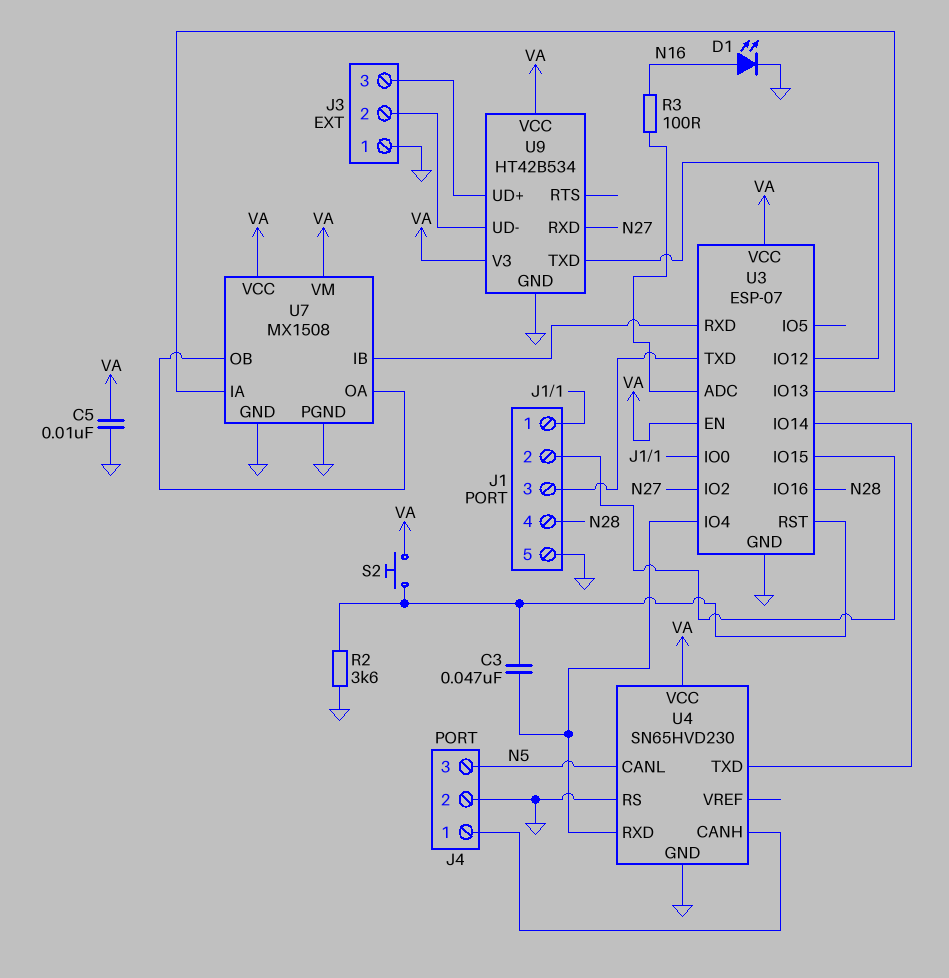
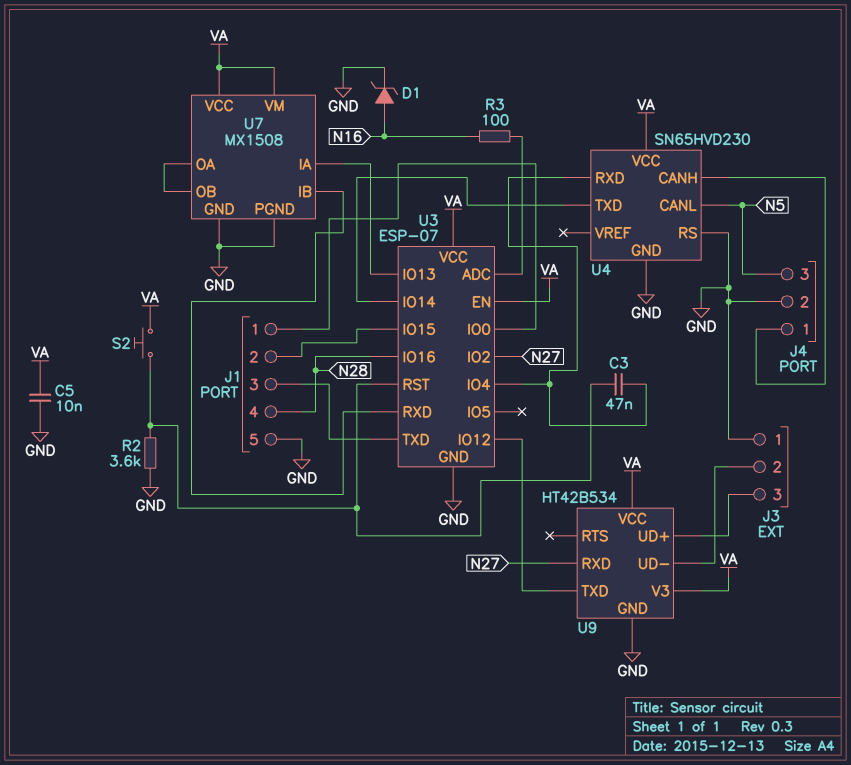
D1: LED (A N16, K GND) -> zener (A N16, K GND)

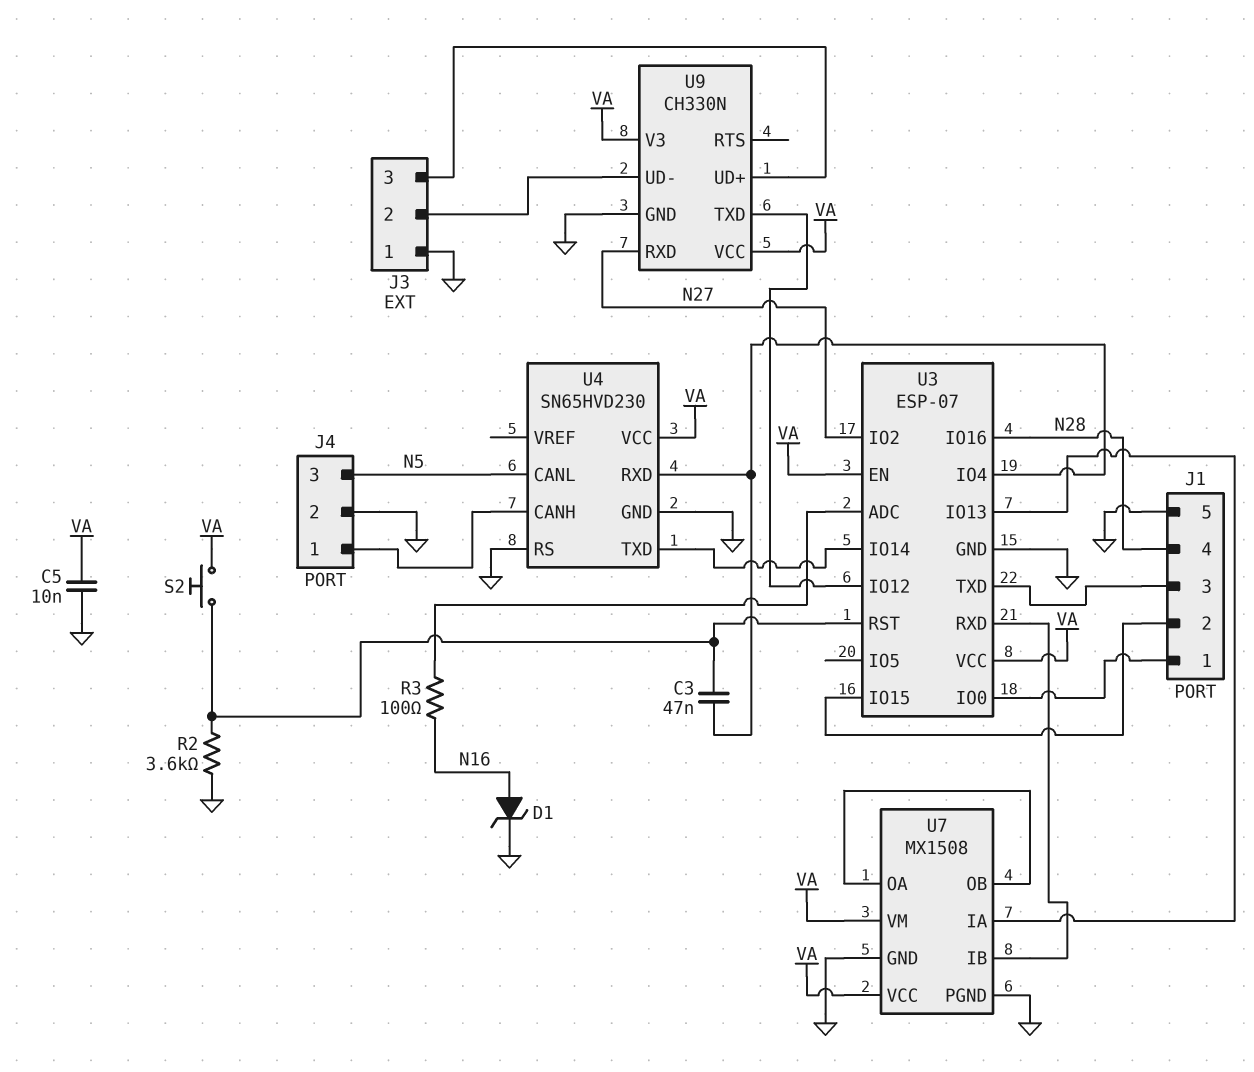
U9: HT42B534 -> CH330N

